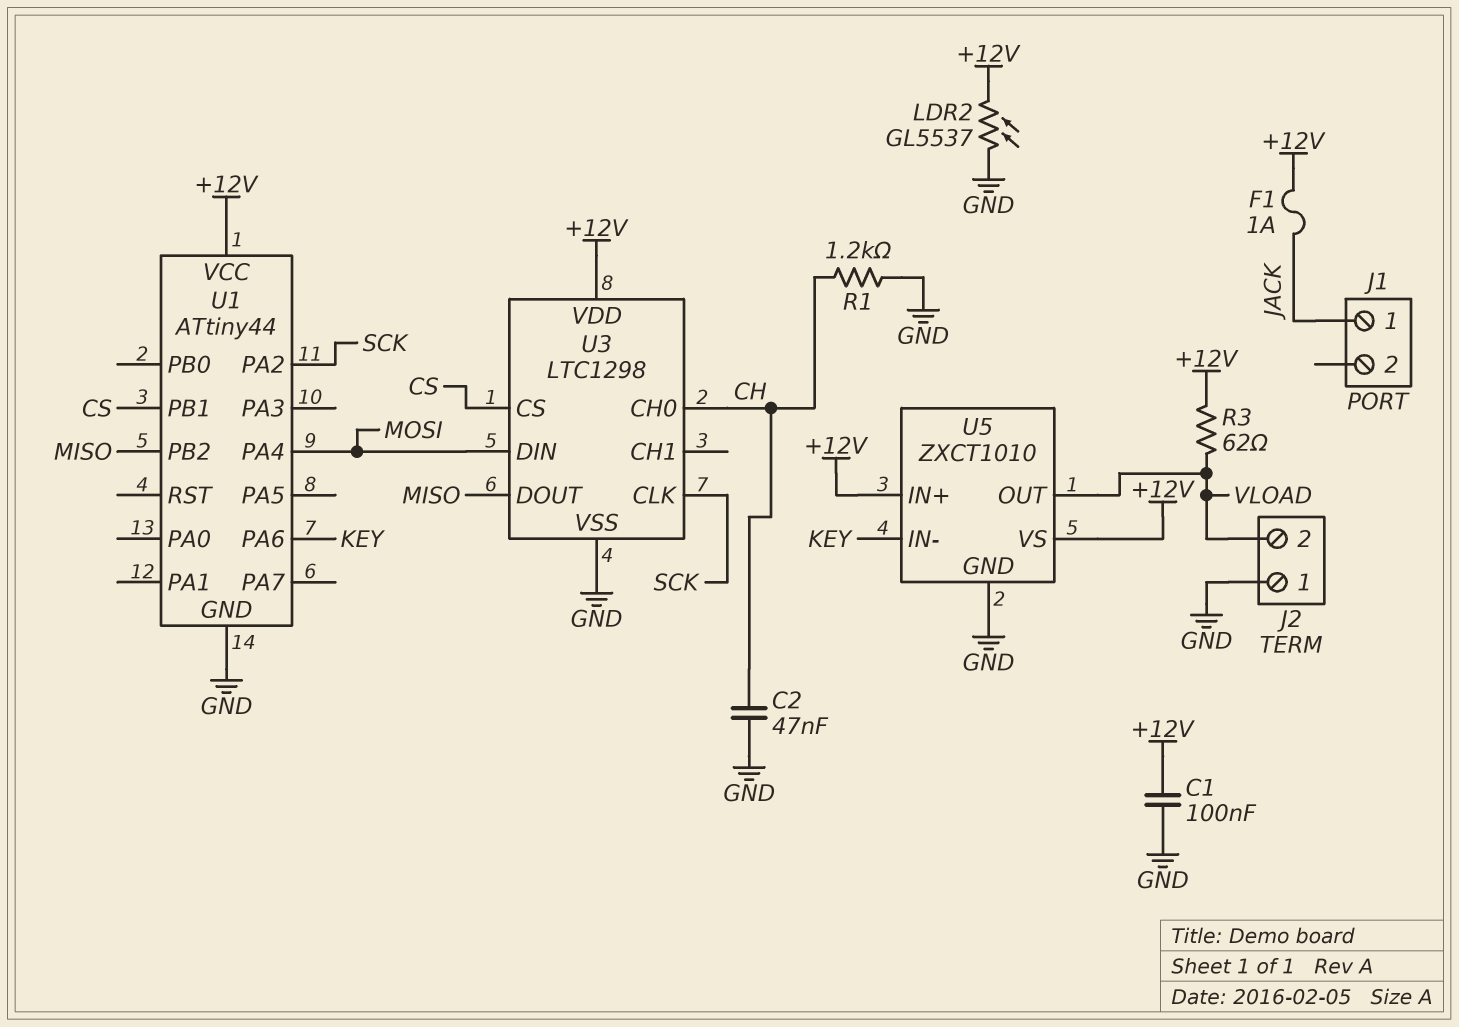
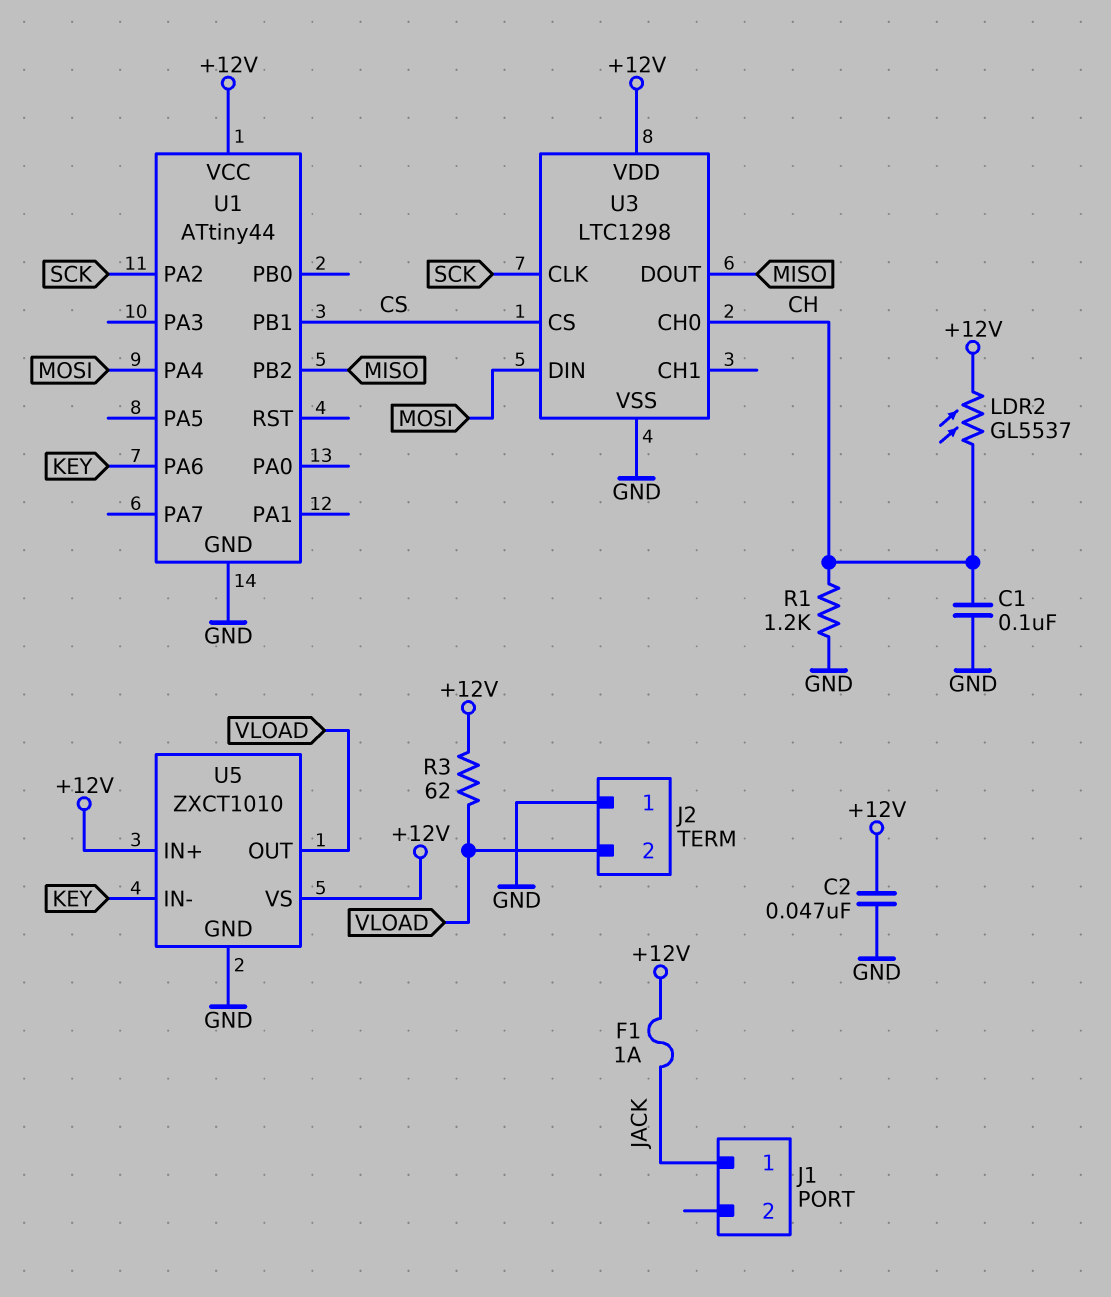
C1: 100nF (+12V, GND) -> 100nF (CH, GND)
C2: 47nF (CH, GND) -> 47nF (+12V, GND)
LDR2: GL5537 (+12V, GND) -> GL5537 (+12V, CH)

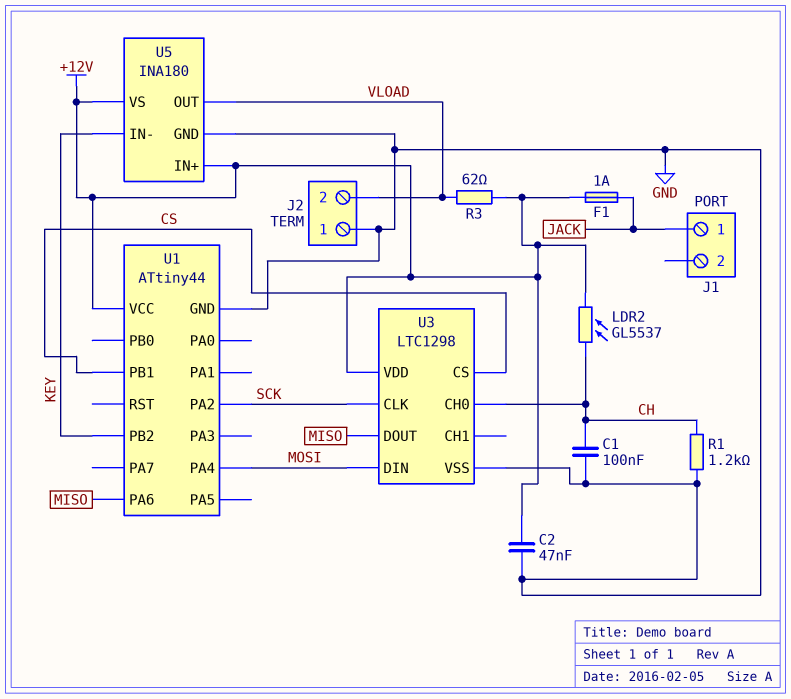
U1 pin PA6: KEY -> MISO
U1 pin PB2: MISO -> KEY
U5: ZXCT1010 -> INA180

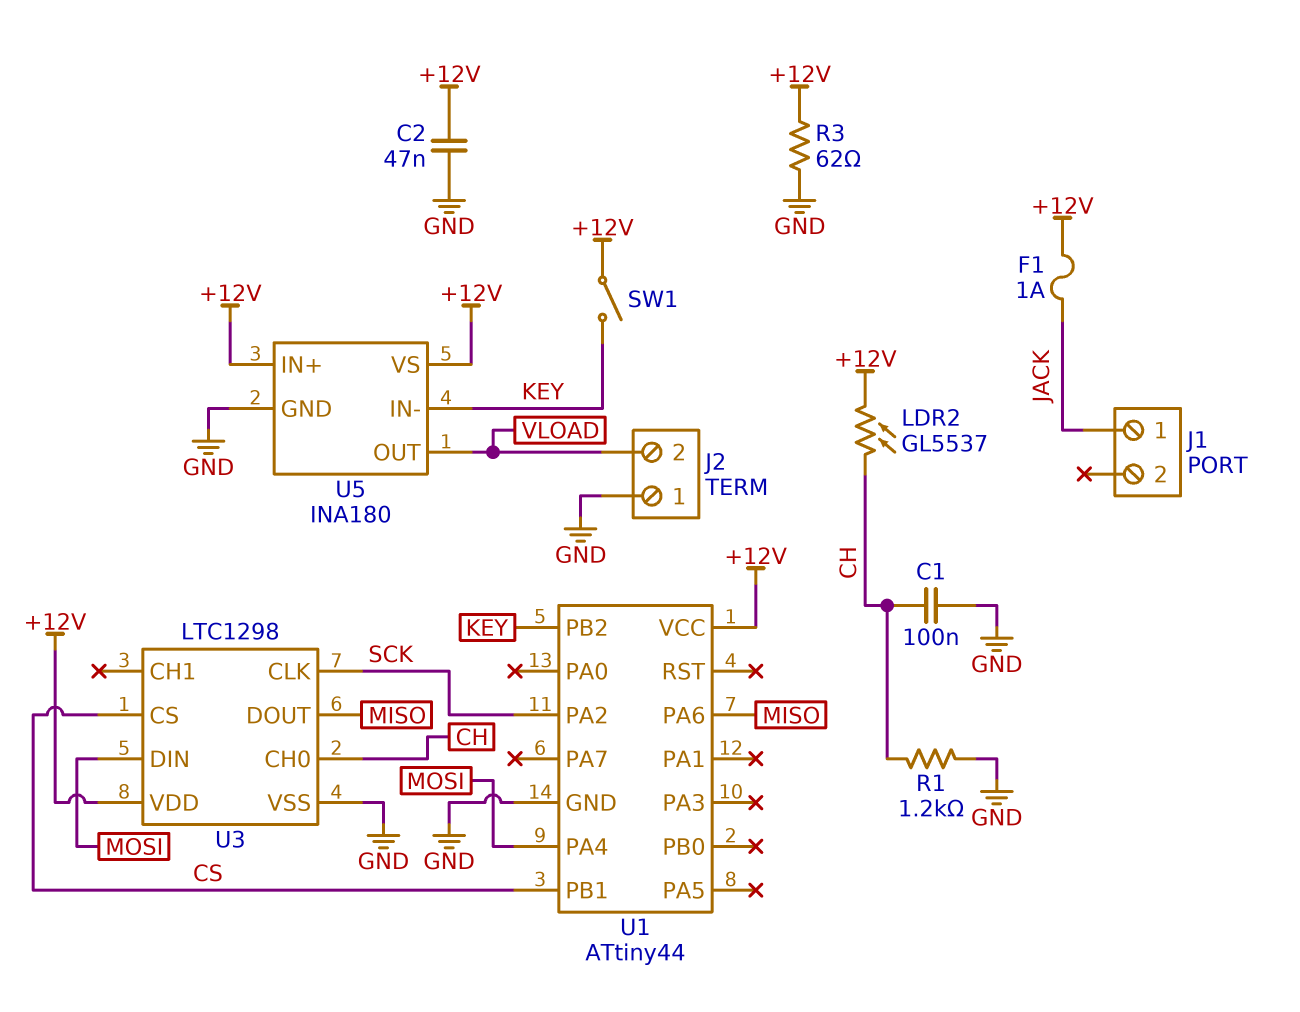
R3: 62 (+12V, VLOAD) -> 62 (+12V, GND)
SW1: none -> switch (+12V, KEY)

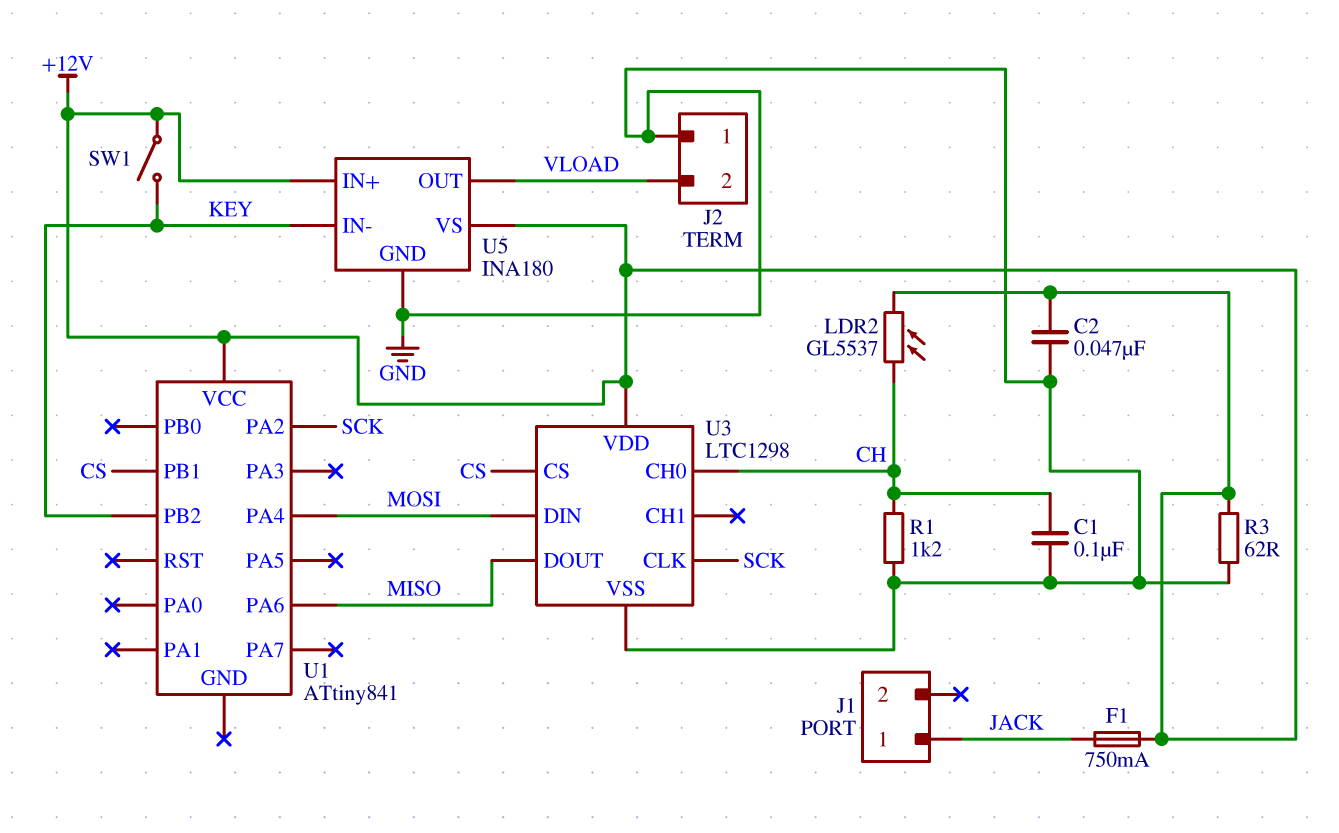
F1: 1A (+12V, JACK) -> 750mA (+12V, JACK)
U1: ATtiny44 -> ATtiny841
U1 pin GND: GND -> none

